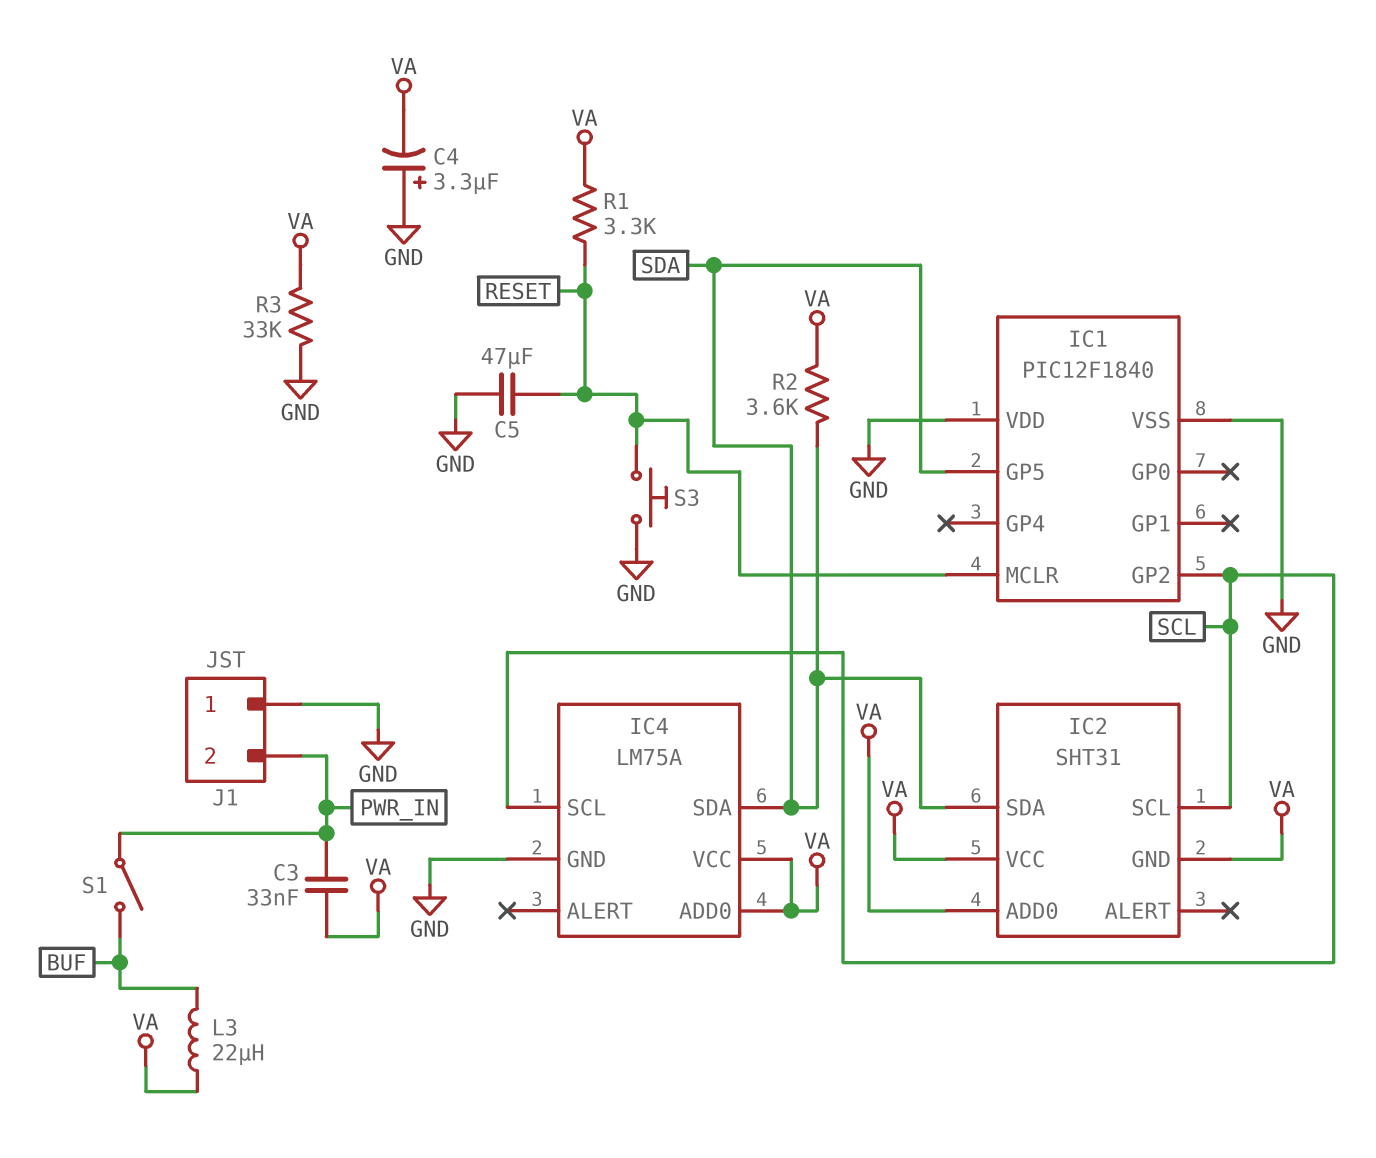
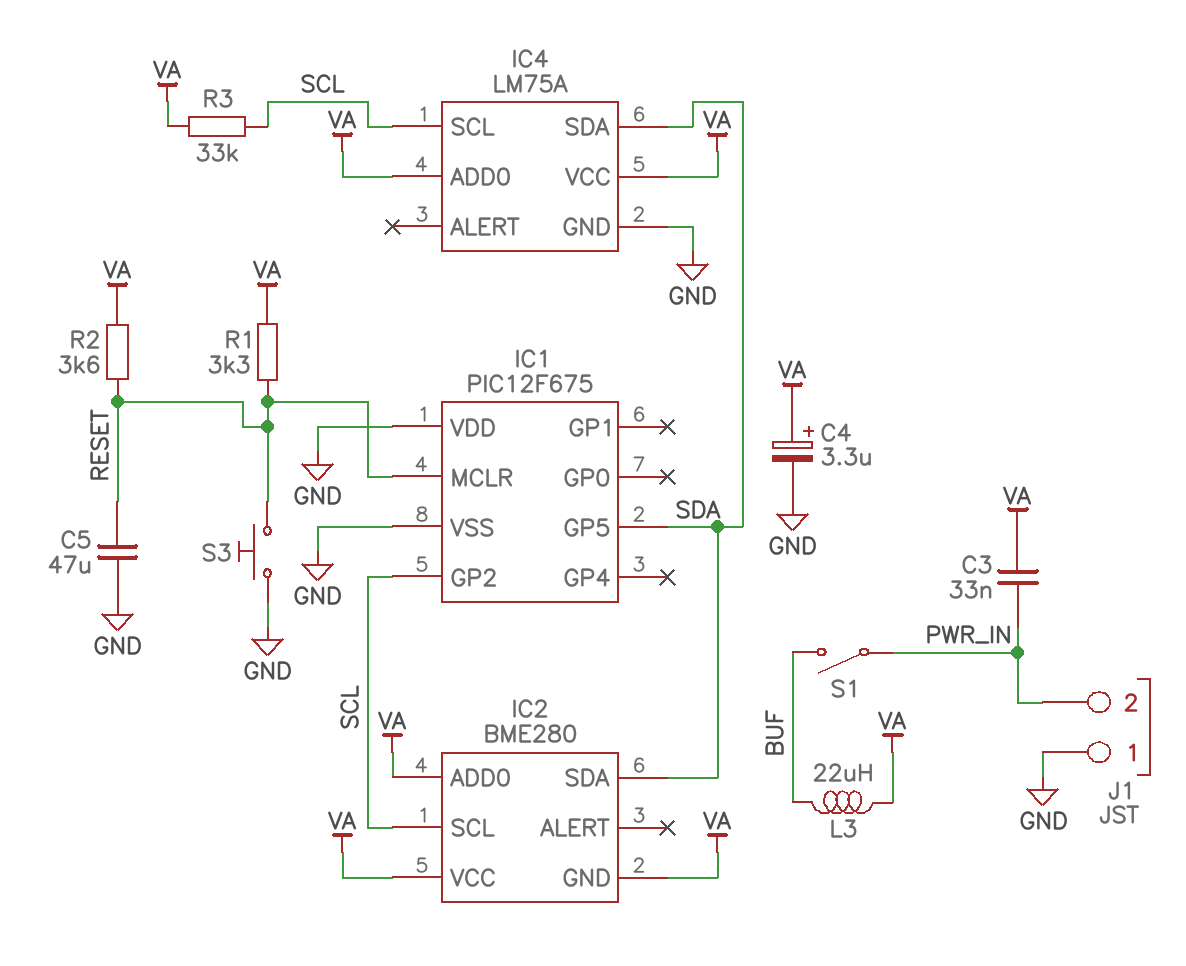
C4: 3.3uF (plus GND, minus VA) -> 3.3uF (plus VA, minus GND)
IC1: PIC12F1840 -> PIC12F675
IC2: SHT31 -> BME280
R2: 3.6k (SDA, VA) -> 3.6k (RESET, VA)
R3: 33k (GND, VA) -> 33k (SCL, VA)

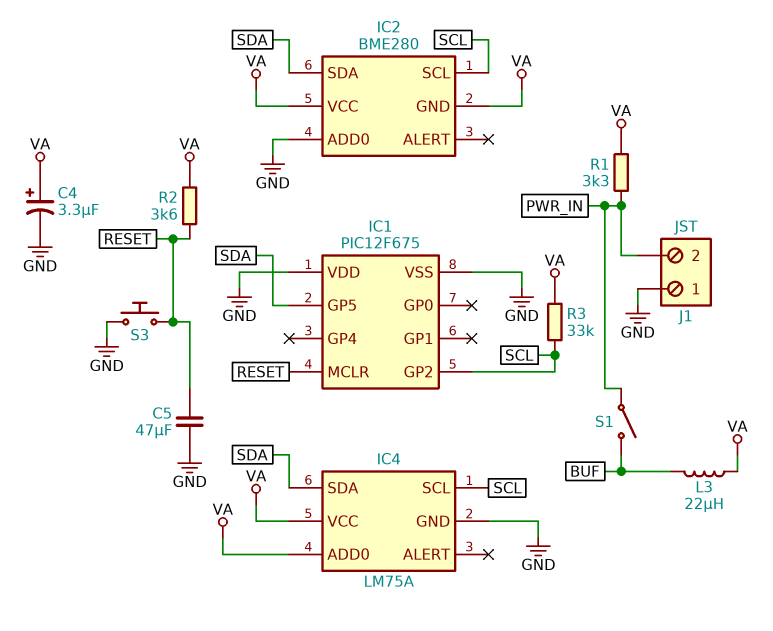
C3: 33nF (PWR_IN, VA) -> none
IC2 pin ADD0: VA -> GND
R1: 3.3k (RESET, VA) -> 3.3k (PWR_IN, VA)

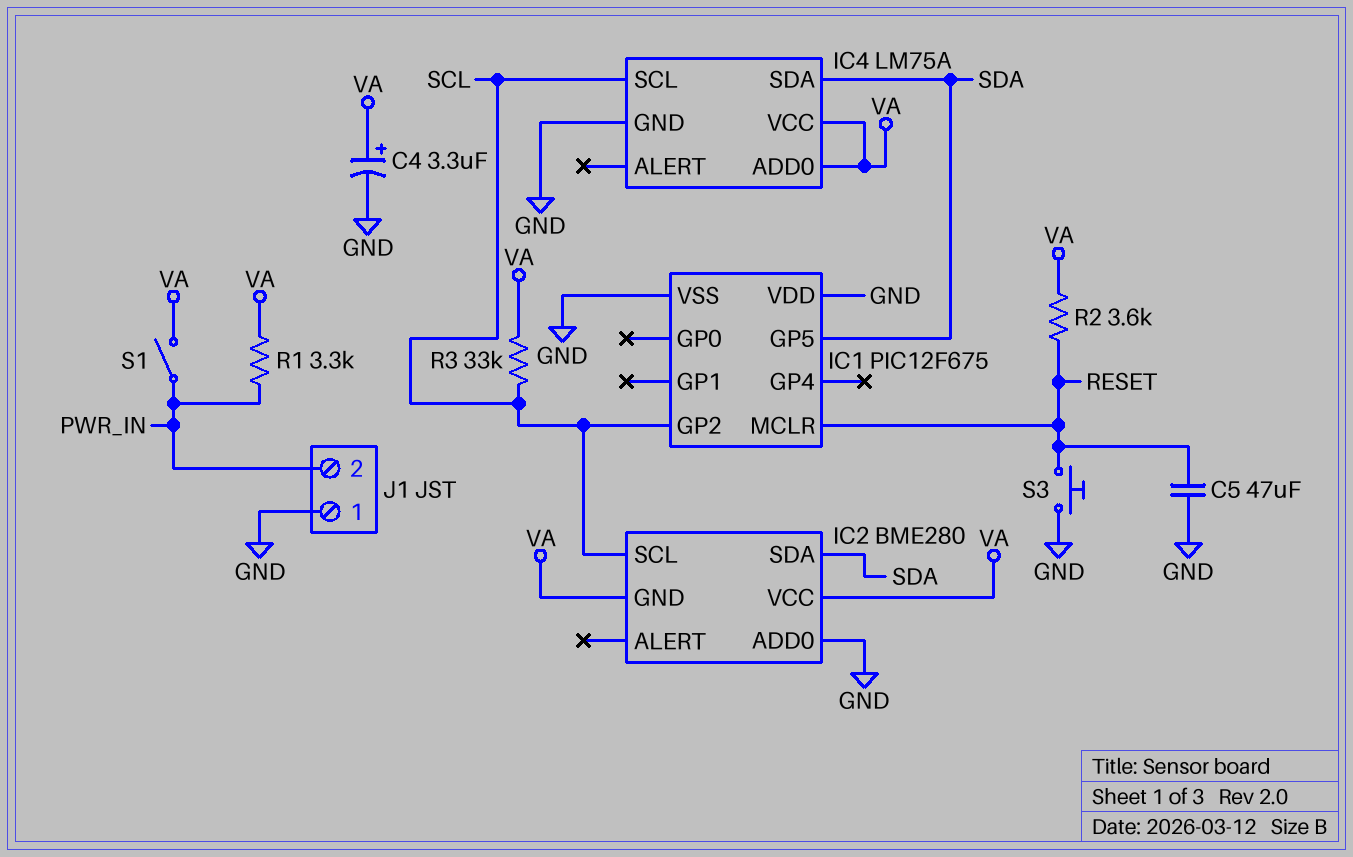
L3: 22uH (BUF, VA) -> none
S1: switch (BUF, PWR_IN) -> switch (PWR_IN, VA)

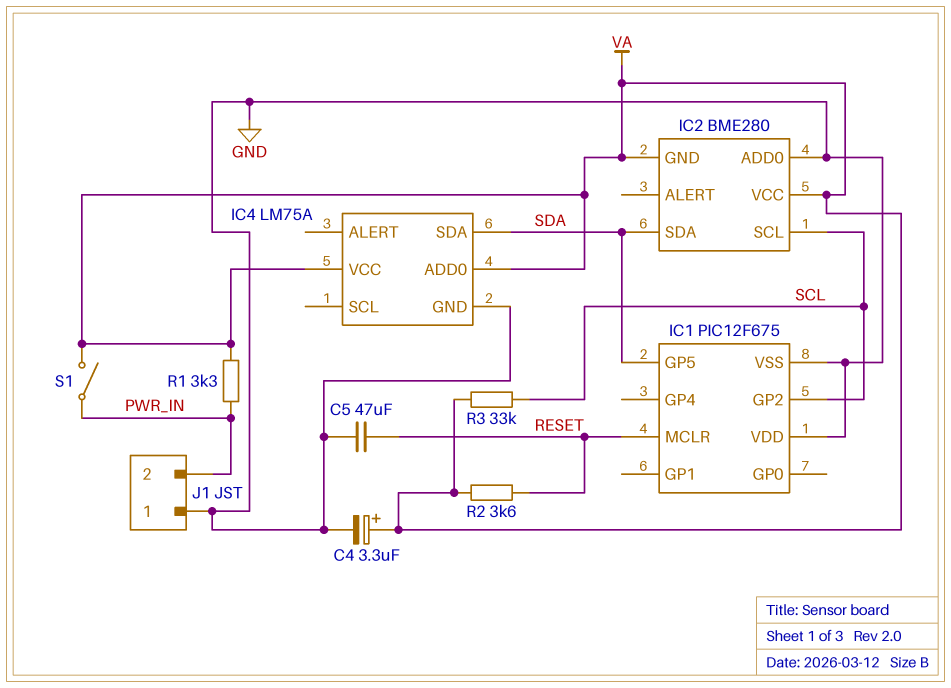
IC4 pin SCL: SCL -> none
S3: button (GND, RESET) -> none

